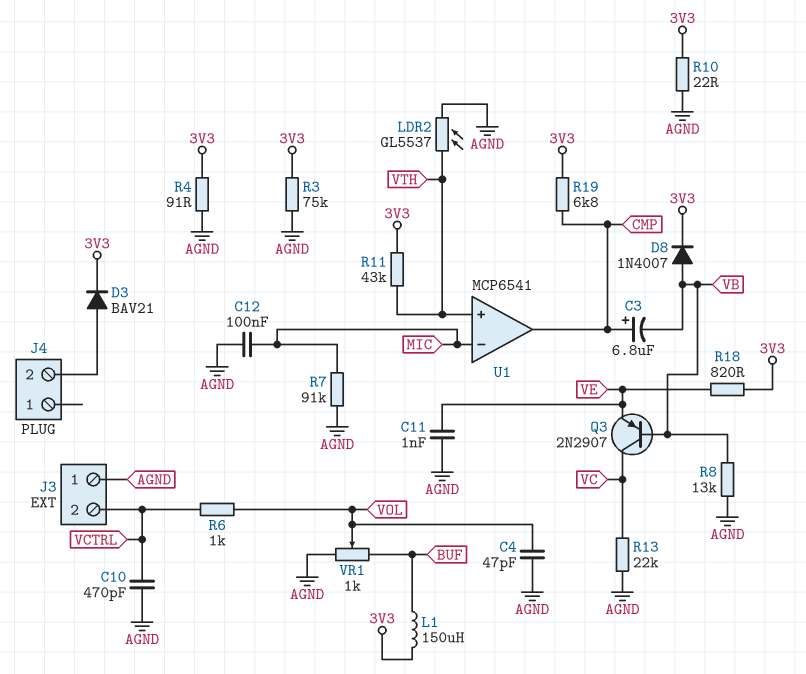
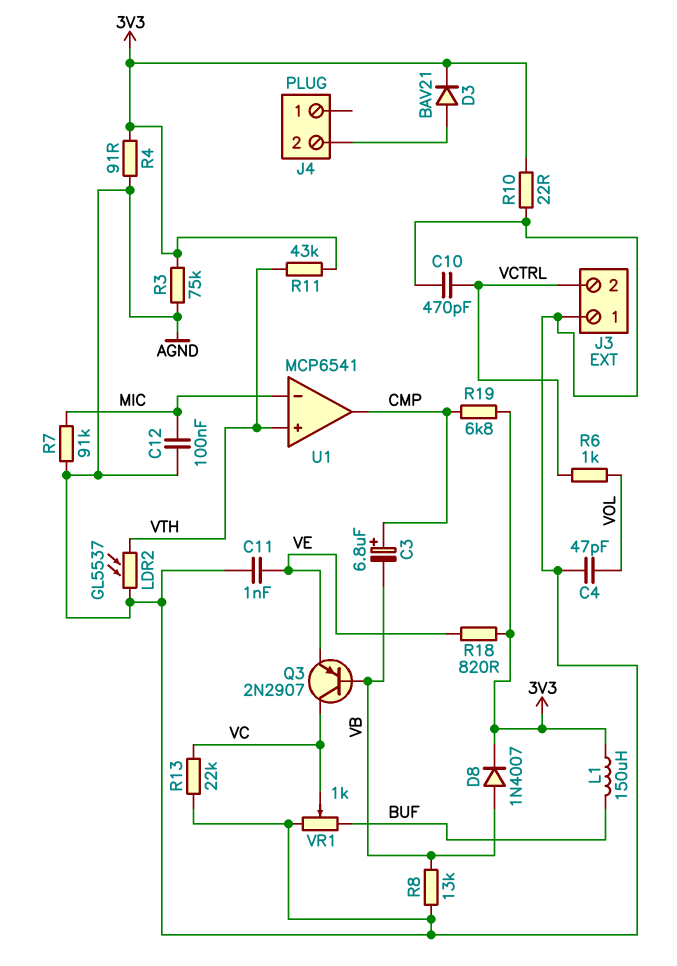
VR1: 1k (AGND, BUF, wiper VOL) -> 1k (AGND, BUF, wiper VC)

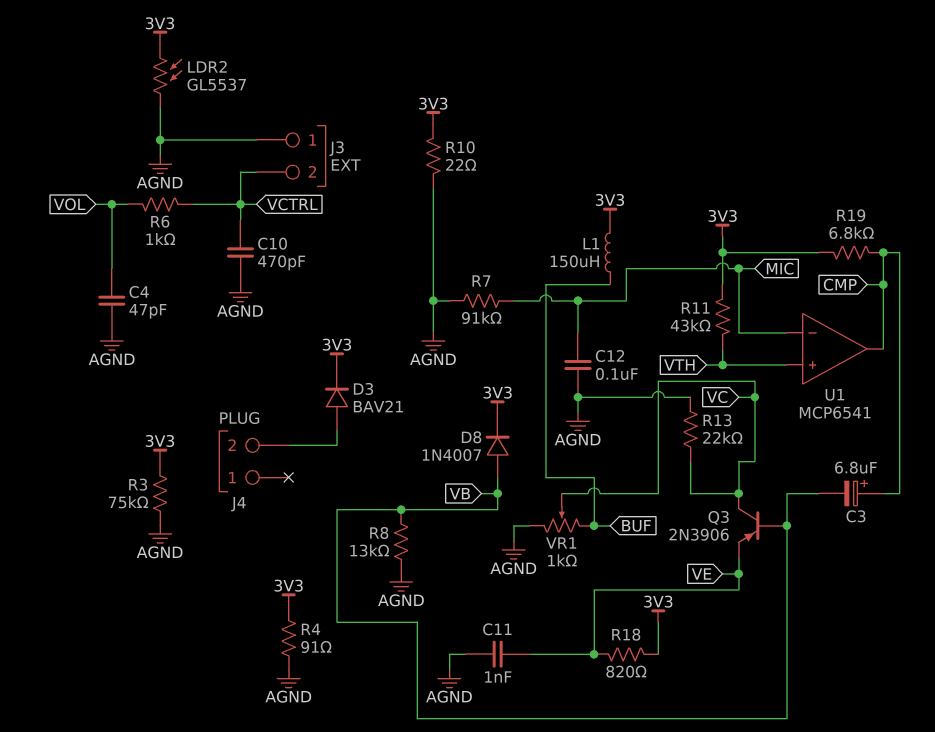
LDR2: GL5537 (AGND, VTH) -> GL5537 (3V3, AGND)
Q3: PNP 2N2907 (B VB, C VC, E VE) -> PNP 2N3906 (B VB, C VC, E VE)

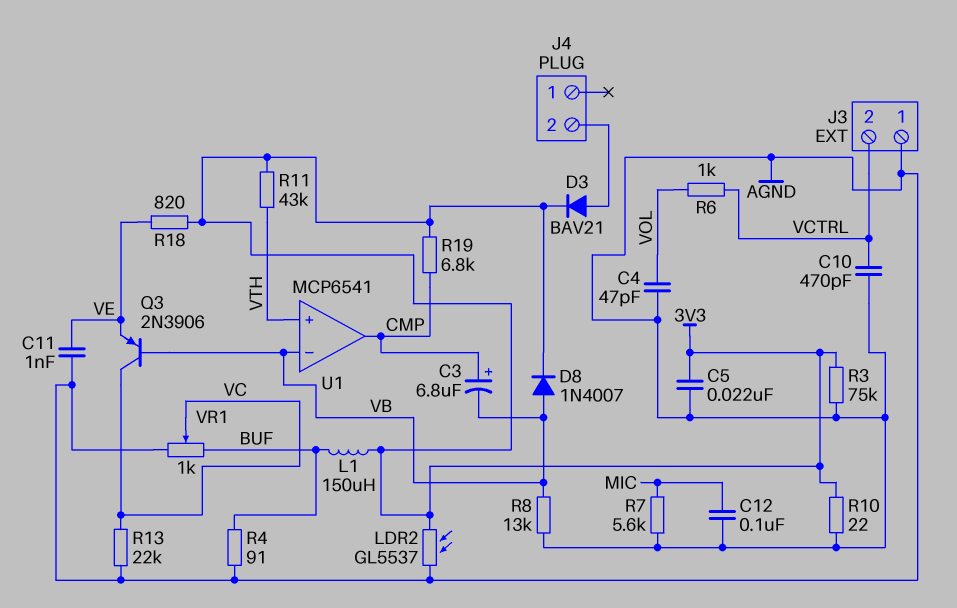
C5: none -> 22nF (3V3, AGND)
R4: 91 (3V3, AGND) -> 91 (AGND, BUF)
R7: 91k (AGND, MIC) -> 5.6k (AGND, MIC)
U1 pin in-: MIC -> VB

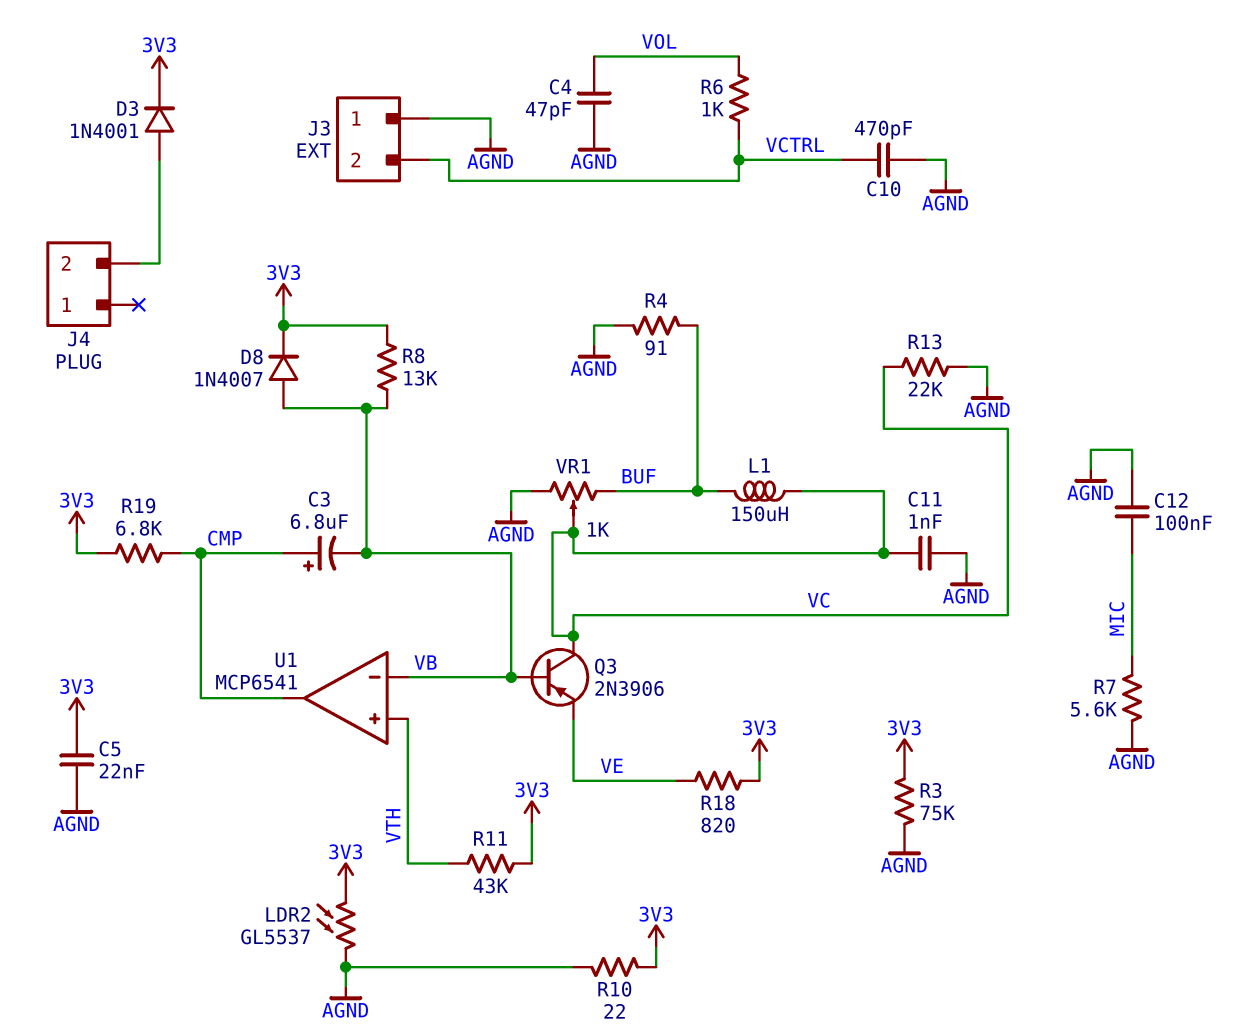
C11: 1nF (AGND, VE) -> 1nF (AGND, VC)
D3: diode BAV21 (A J4/2, K 3V3) -> diode 1N4001 (A J4/2, K 3V3)
L1: 150uH (3V3, BUF) -> 150uH (BUF, VC)
R8: 13k (AGND, VB) -> 13k (3V3, VB)

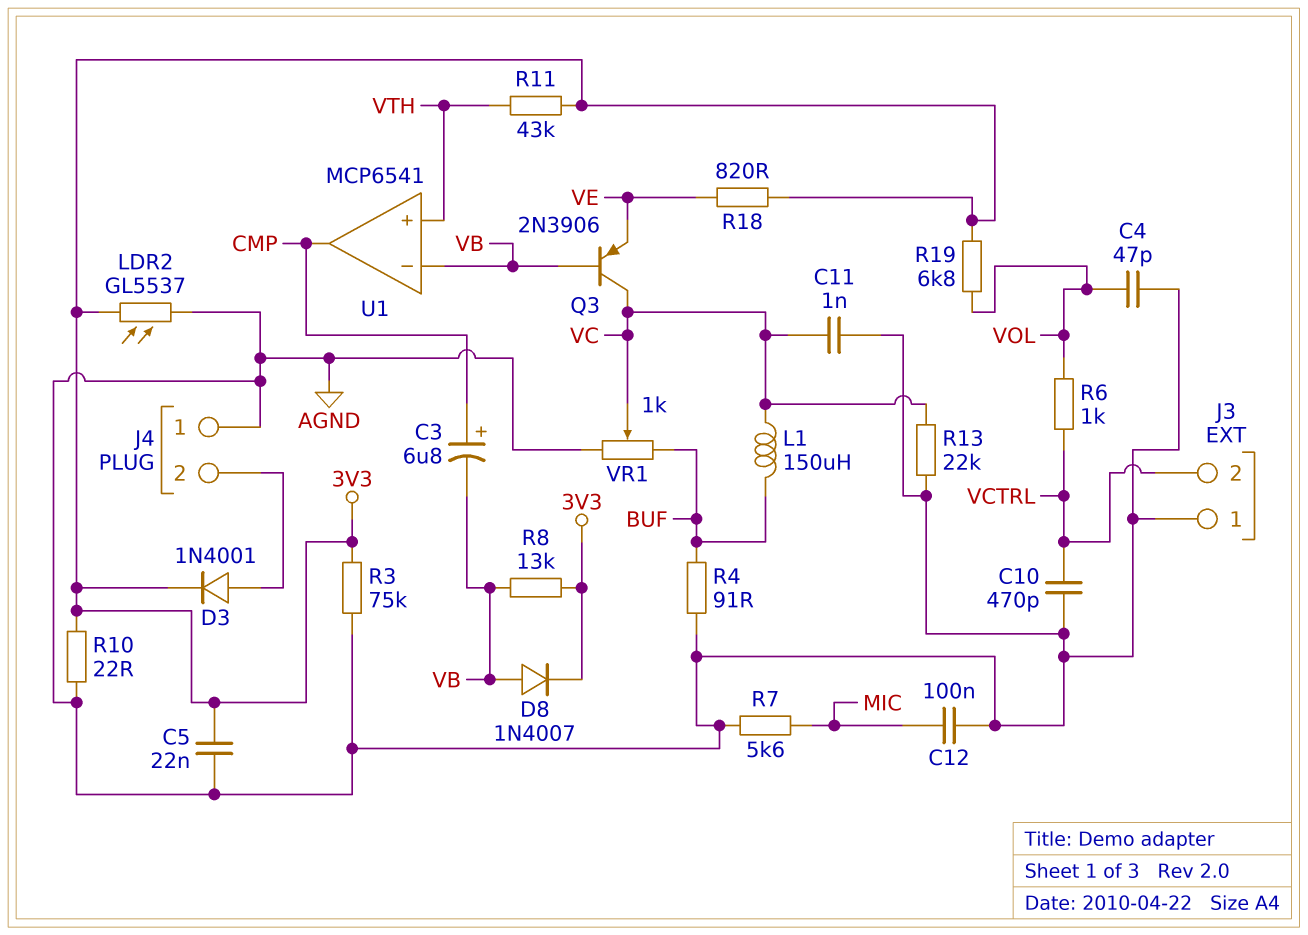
J4 pin 1: none -> AGND
R19: 6.8k (3V3, CMP) -> 6.8k (3V3, VOL)

